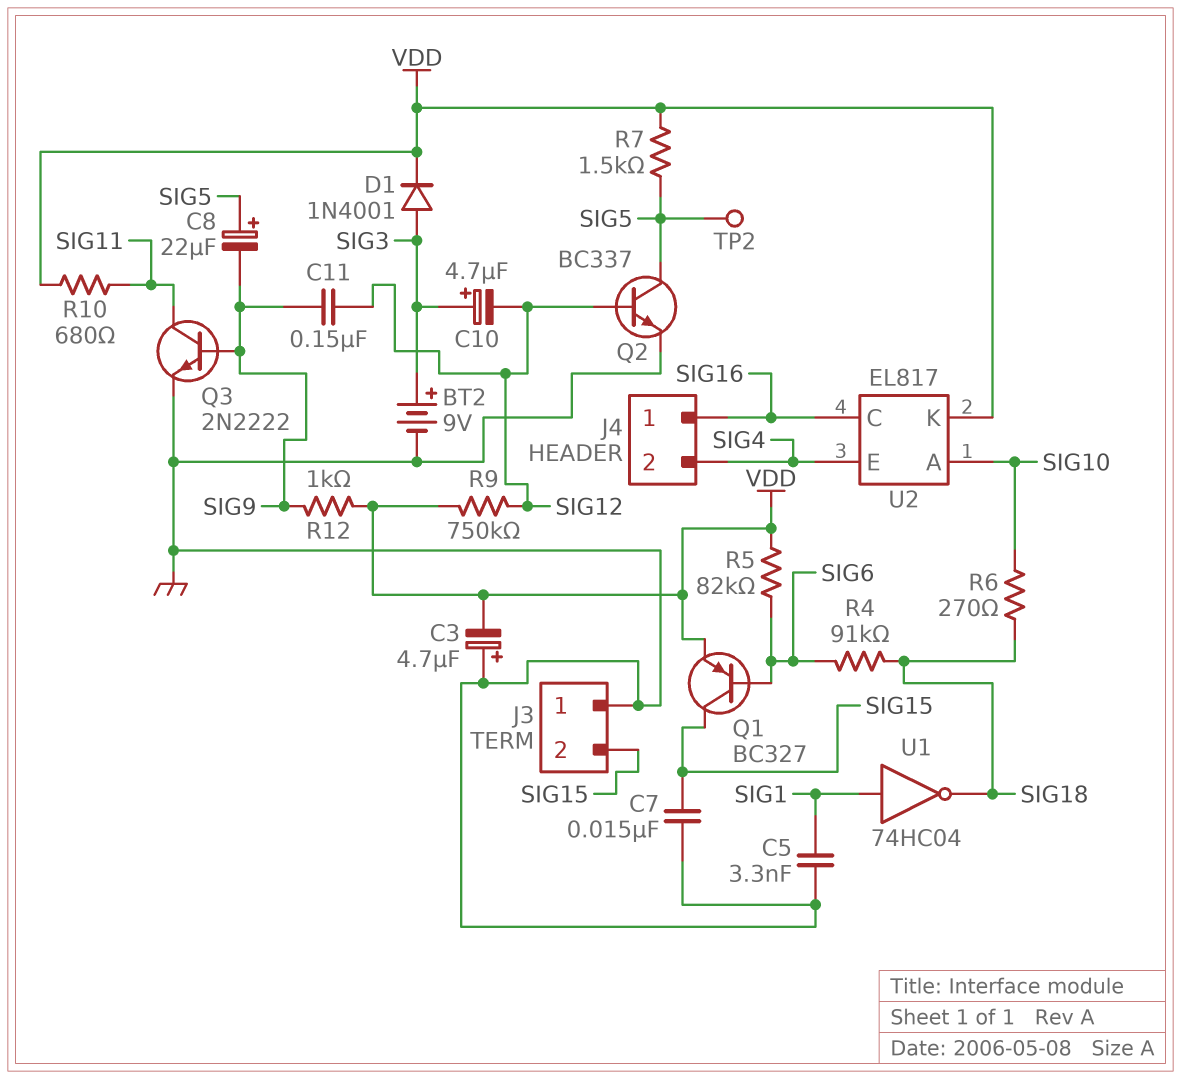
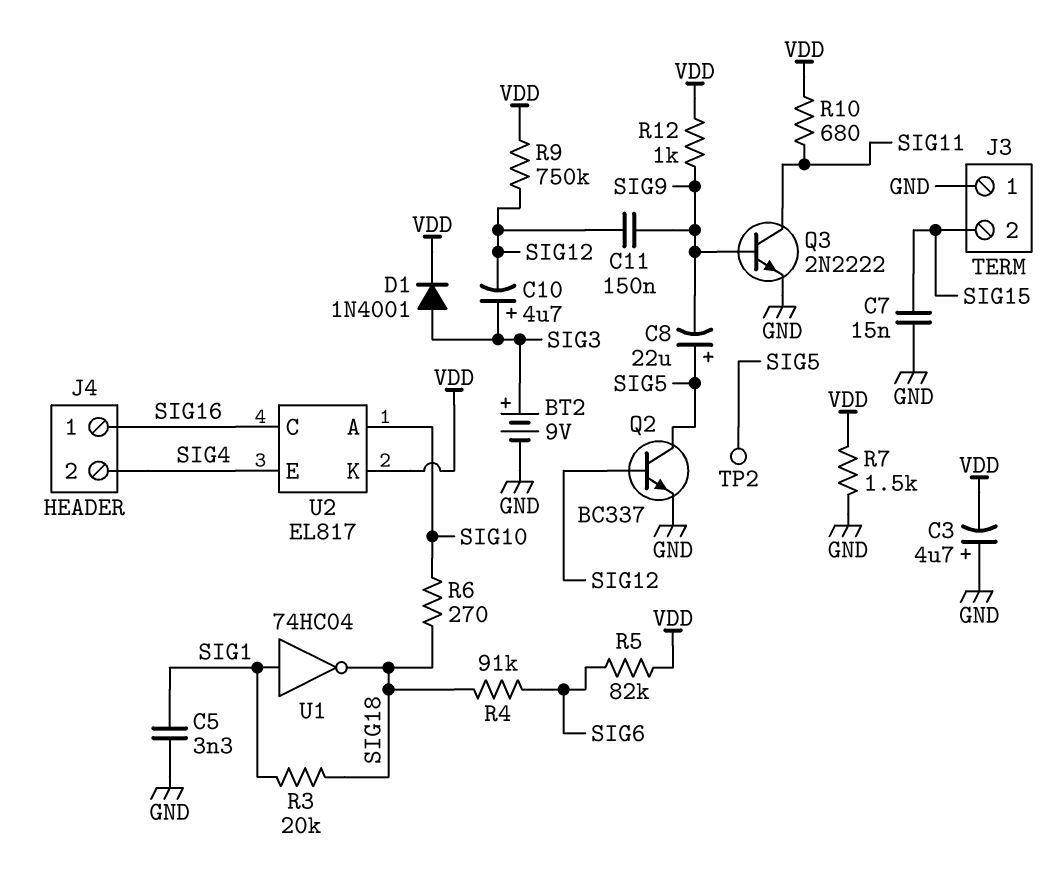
Q1: PNP BC327 (B SIG6, C SIG15, E VDD) -> none
R3: none -> 20k (SIG1, SIG18)
R7: 1.5k (SIG5, VDD) -> 1.5k (GND, VDD)

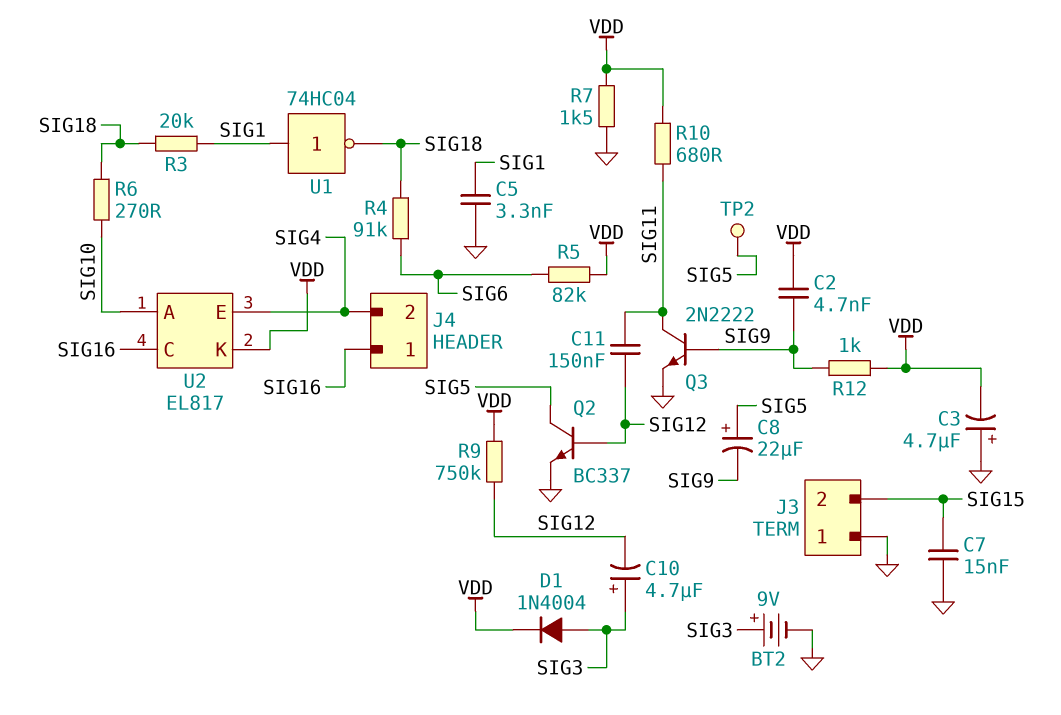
C2: none -> 4.7nF (SIG9, VDD)
C11: 150nF (SIG9, SIG12) -> 150nF (SIG11, SIG12)
D1: diode 1N4001 (A SIG3, K VDD) -> diode 1N4004 (A SIG3, K VDD)

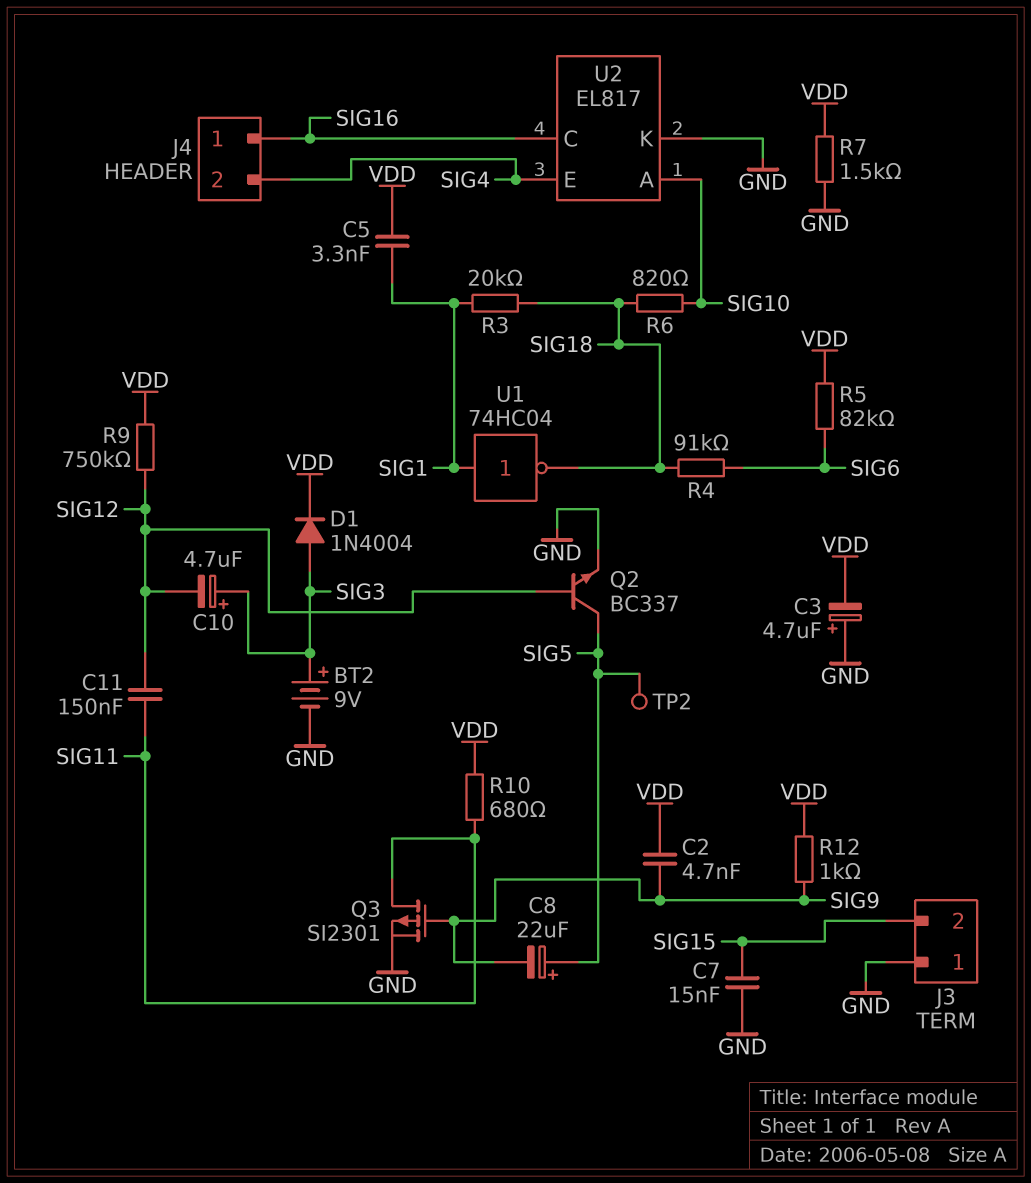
C5: 3.3nF (GND, SIG1) -> 3.3nF (SIG1, VDD)
Q3: NPN 2N2222 (B SIG9, C SIG11, E GND) -> PMOS SI2301 (G SIG9, D SIG11, S GND)
R6: 270 (SIG10, SIG18) -> 820 (SIG10, SIG18)
U2 pin K: VDD -> GND

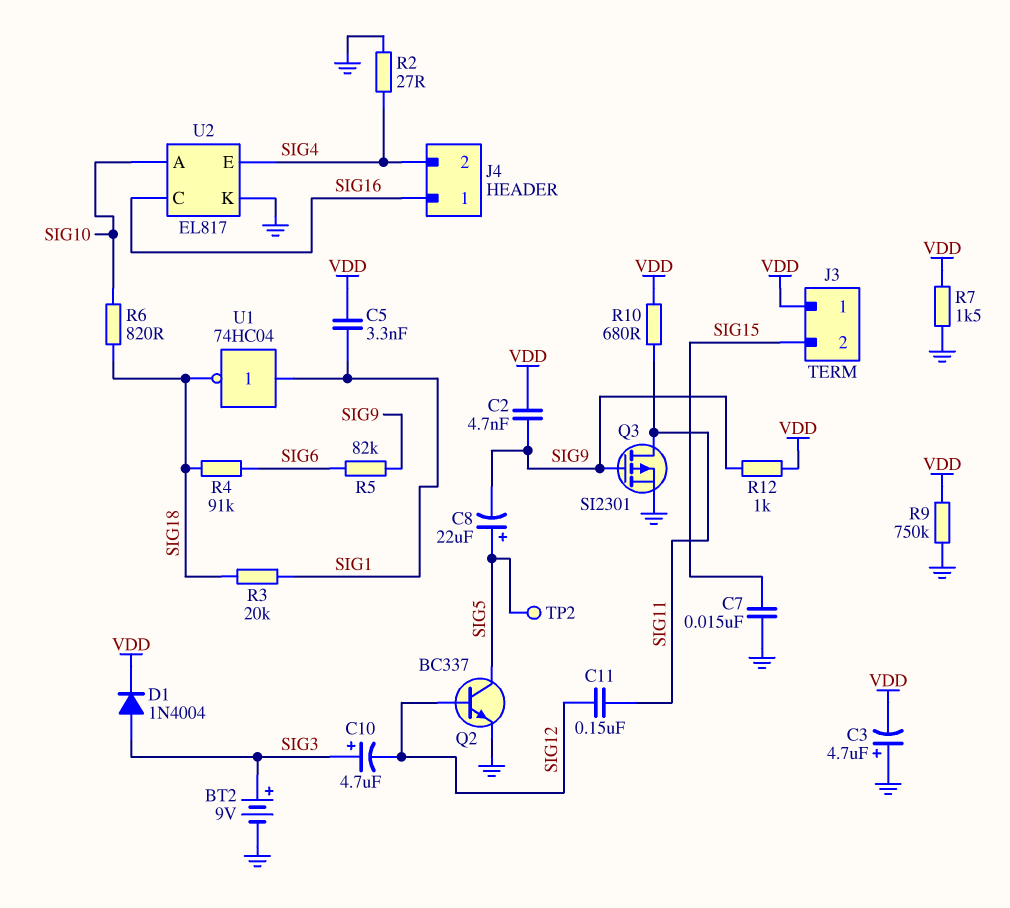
J3 pin 1: GND -> VDD
R2: none -> 27 (GND, SIG4)
R5: 82k (SIG6, VDD) -> 82k (SIG6, SIG9)
R9: 750k (SIG12, VDD) -> 750k (GND, VDD)

